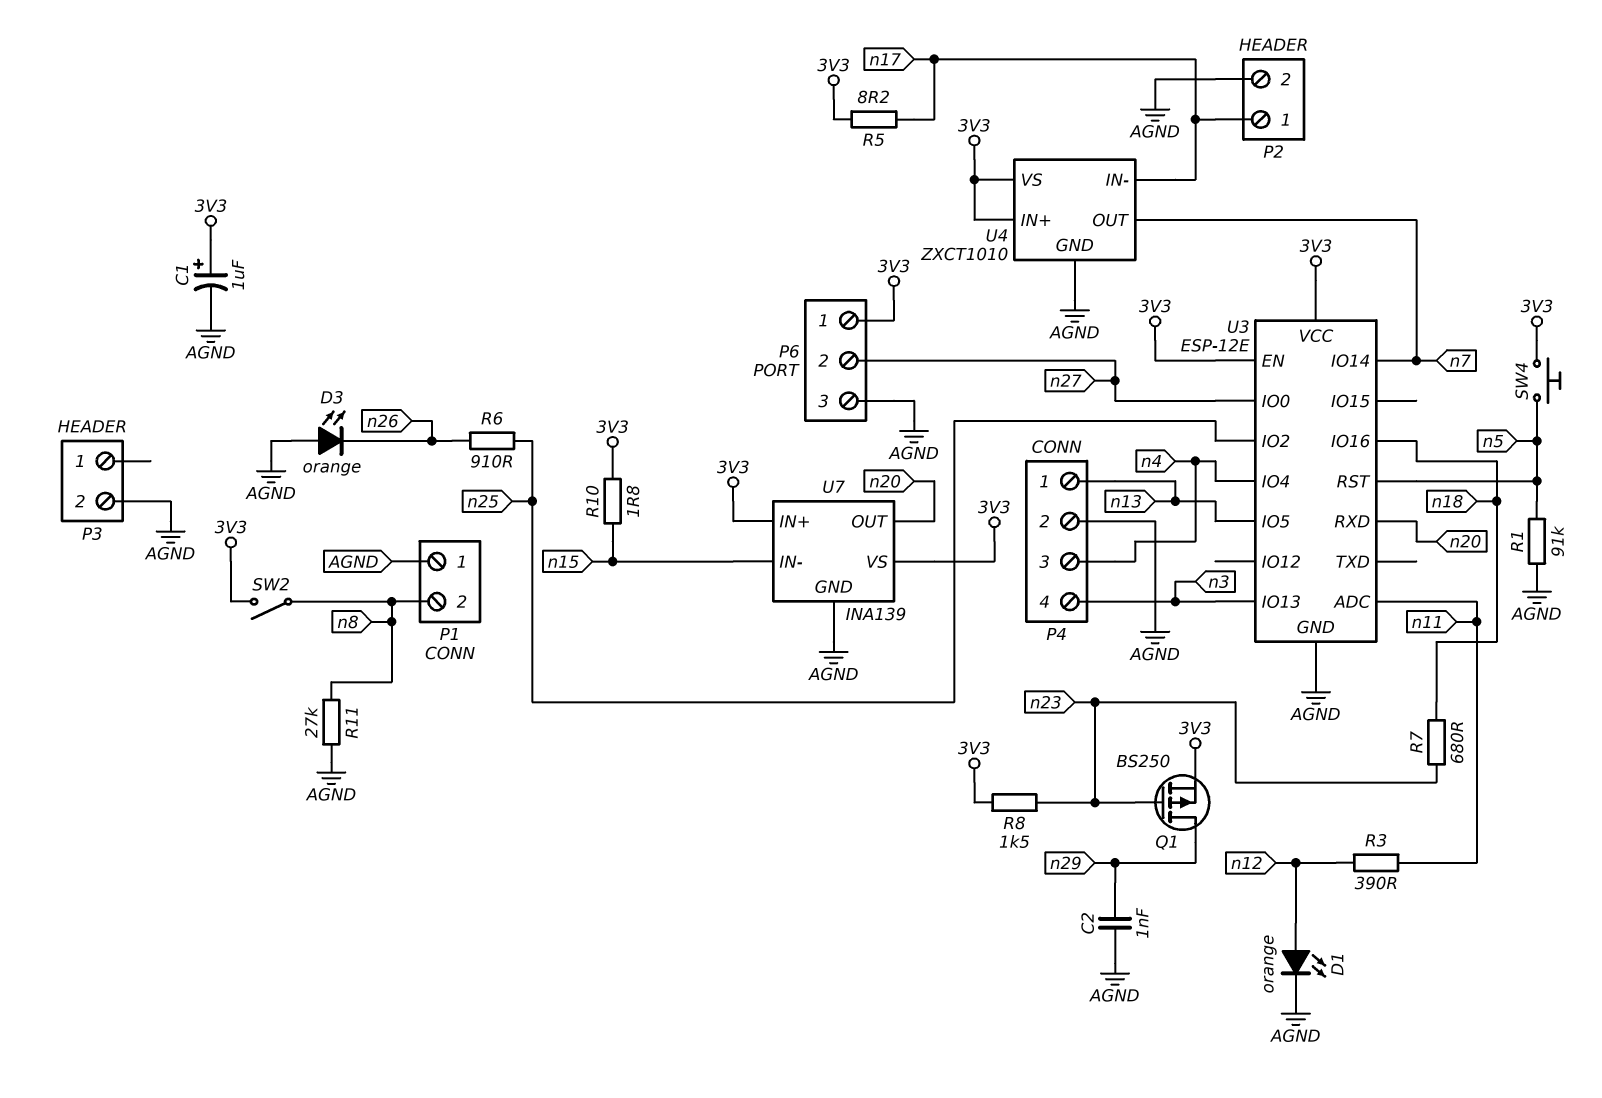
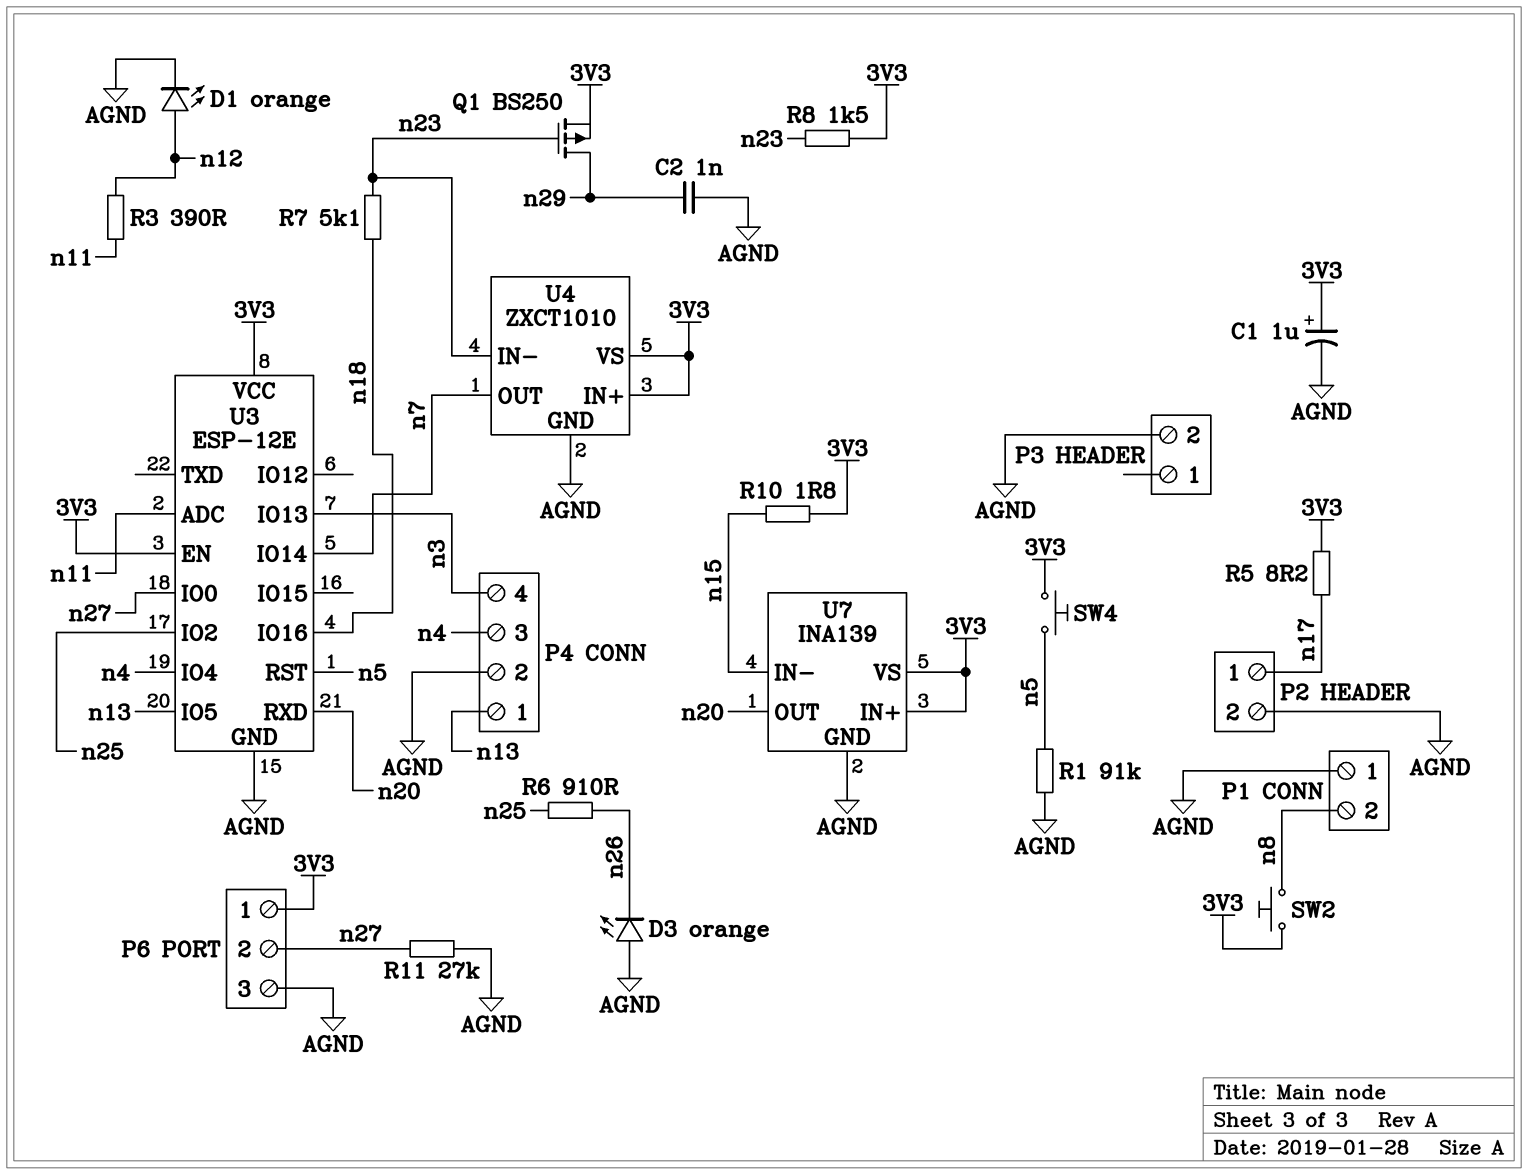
R7: 680 (n18, n23) -> 5.1k (n18, n23)
R11: 27k (AGND, n8) -> 27k (AGND, n27)
SW2: switch (3V3, n8) -> button (3V3, n8)
U4 pin IN-: n17 -> n23

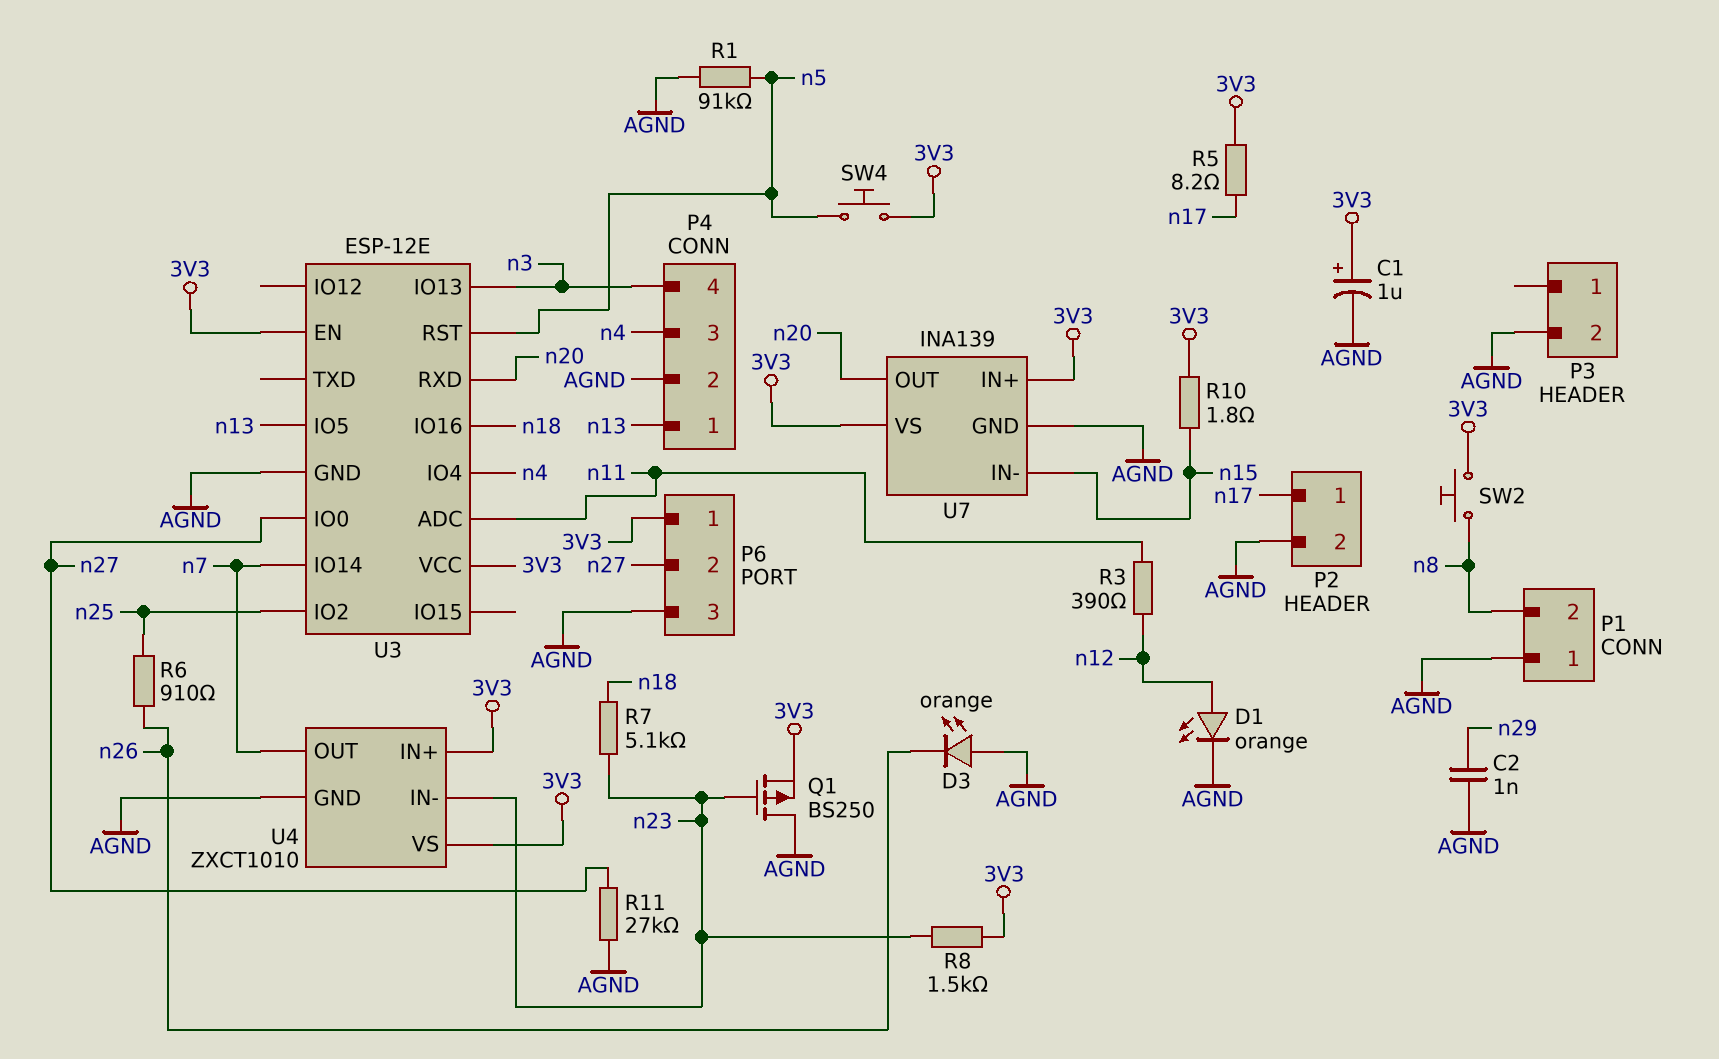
Q1: PMOS BS250 (G n23, D n29, S 3V3) -> PMOS BS250 (G n23, D AGND, S 3V3)

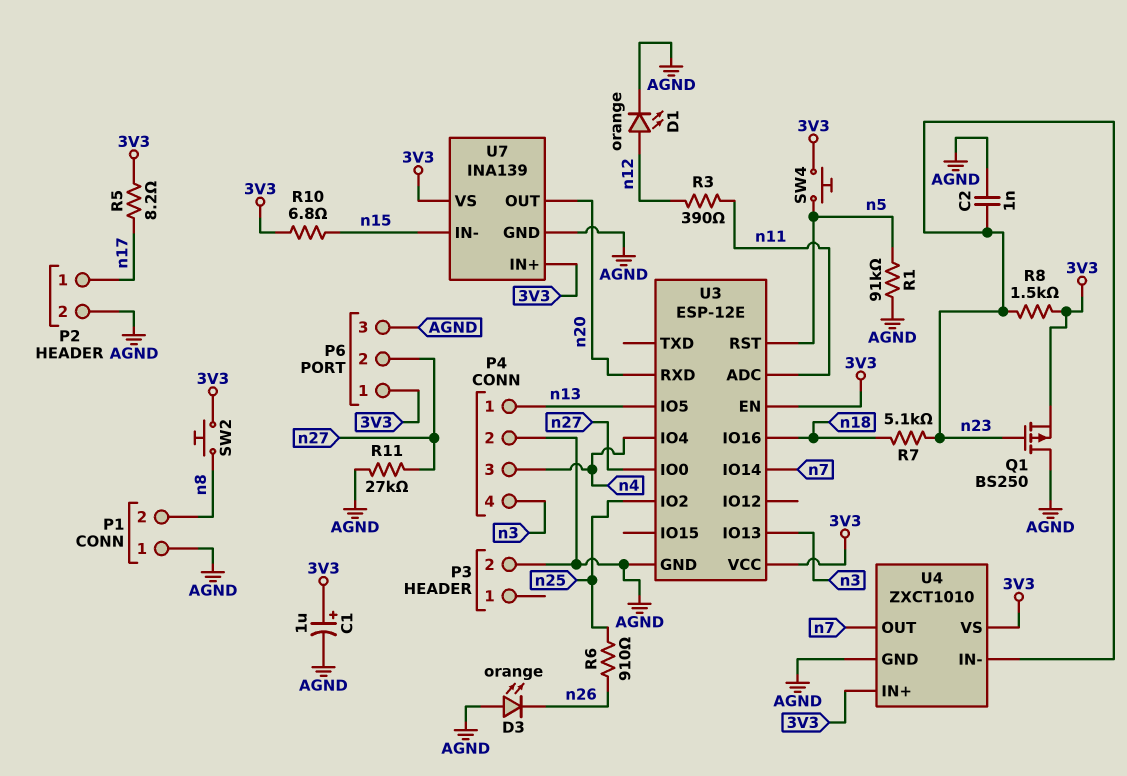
C2: 1nF (AGND, n29) -> 1nF (AGND, n23)
R10: 1.8 (3V3, n15) -> 6.8 (3V3, n15)

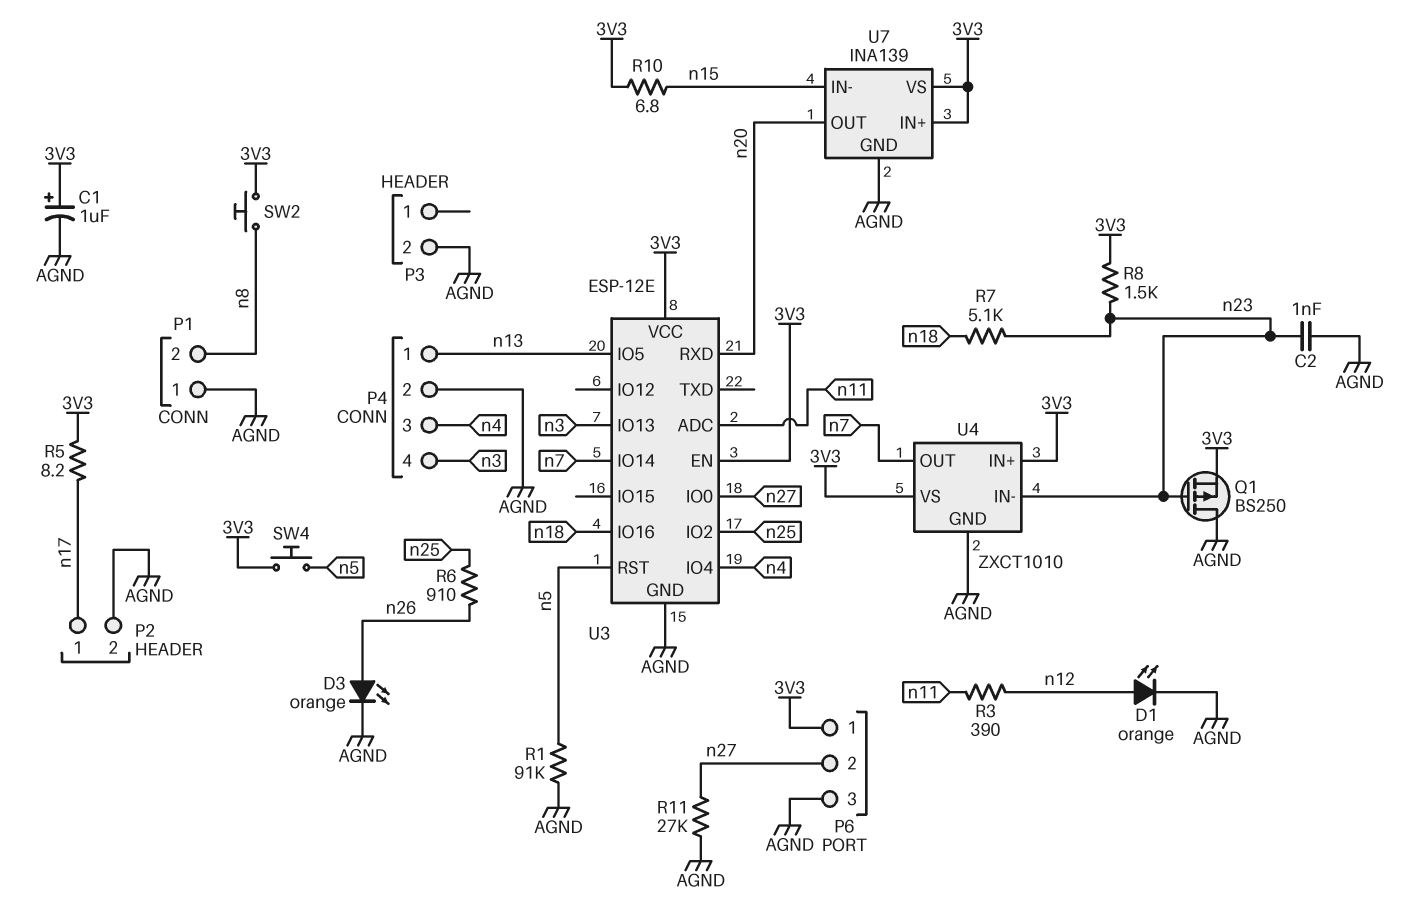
D3: LED orange (A AGND, K n26) -> LED orange (A n26, K AGND)

